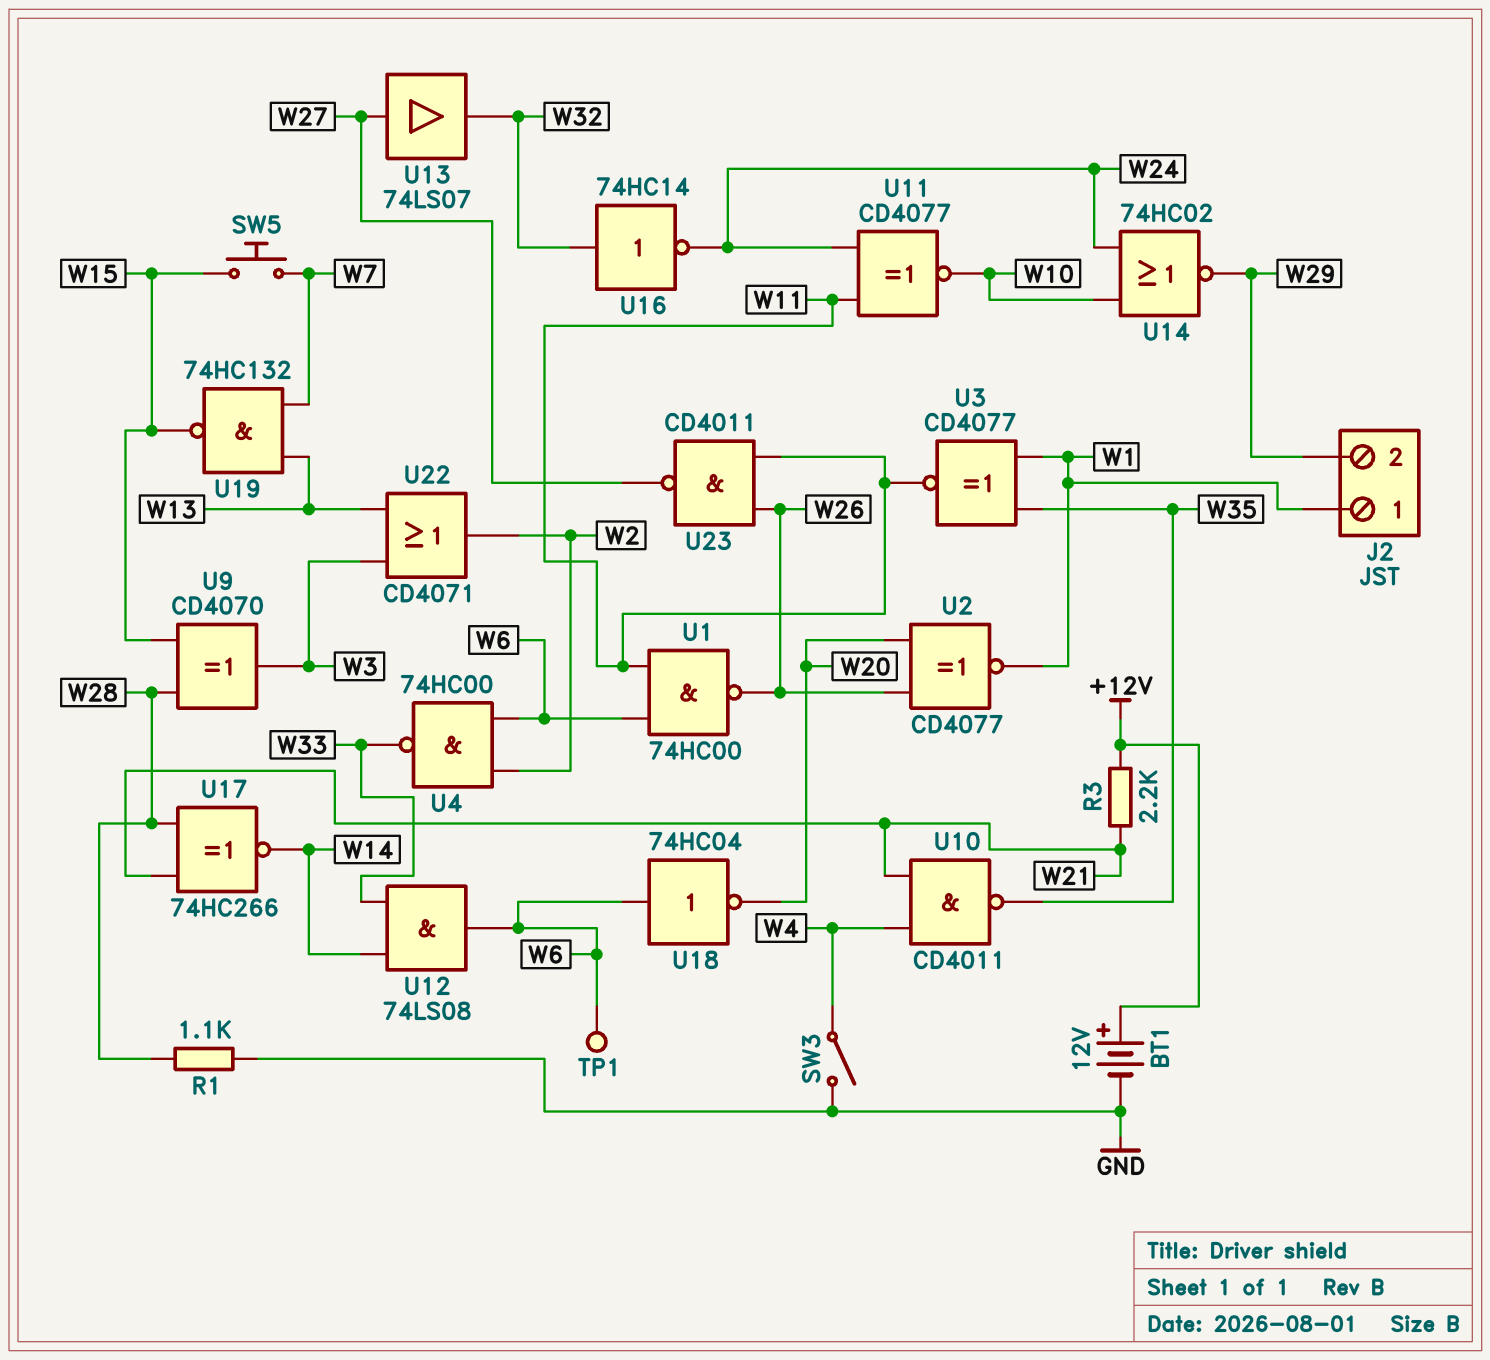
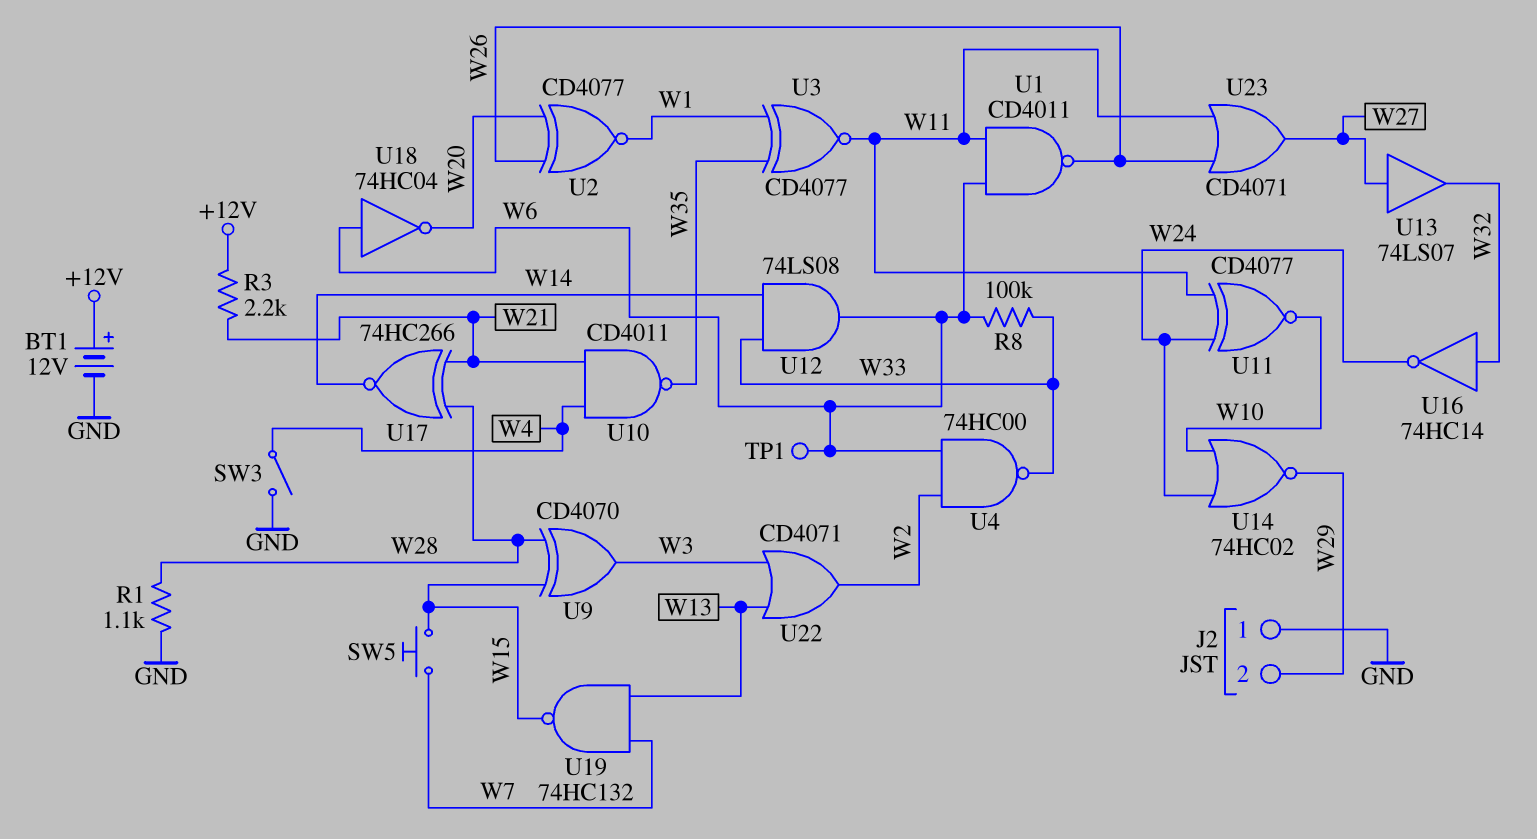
J2 pin 1: W1 -> GND
R8: none -> 100k (W6, W33)
U1: NAND 74HC00 (in W6, in W11, out W26) -> NAND CD4011 (in W6, in W11, out W26)
U23: NAND CD4011 (in W11, in W26, out W27) -> OR CD4071 (in W11, in W26, out W27)

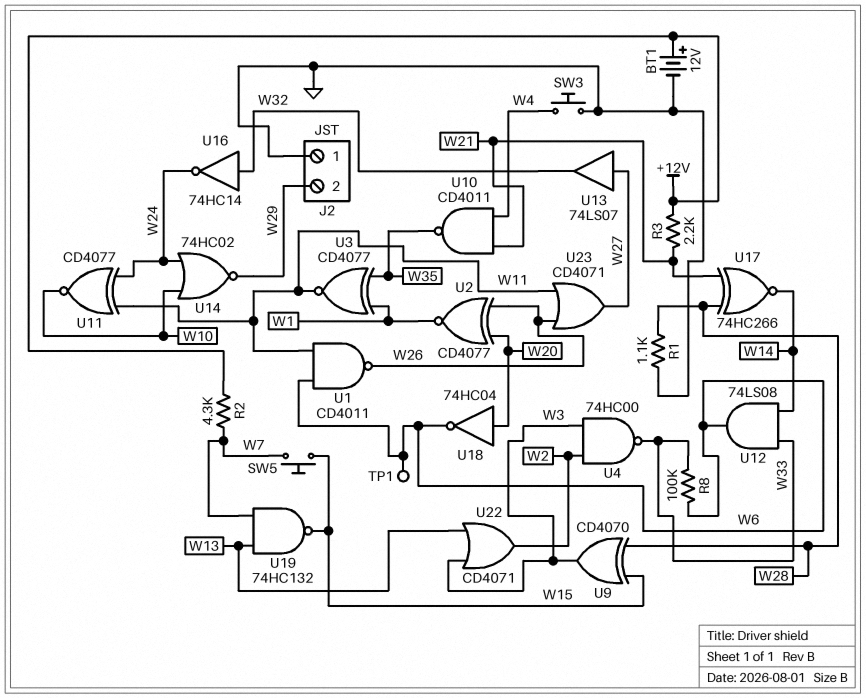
R2: none -> 4.3k (+12V, W7)
SW3: switch (GND, W4) -> button (GND, W4)
U4: NAND 74HC00 (in W2, in W6, out W33) -> NAND 74HC00 (in W2, in W3, out W33)
U18: NOT 74HC04 (in W6, out W20) -> NOT 74HC04 (in W20, out W6)

